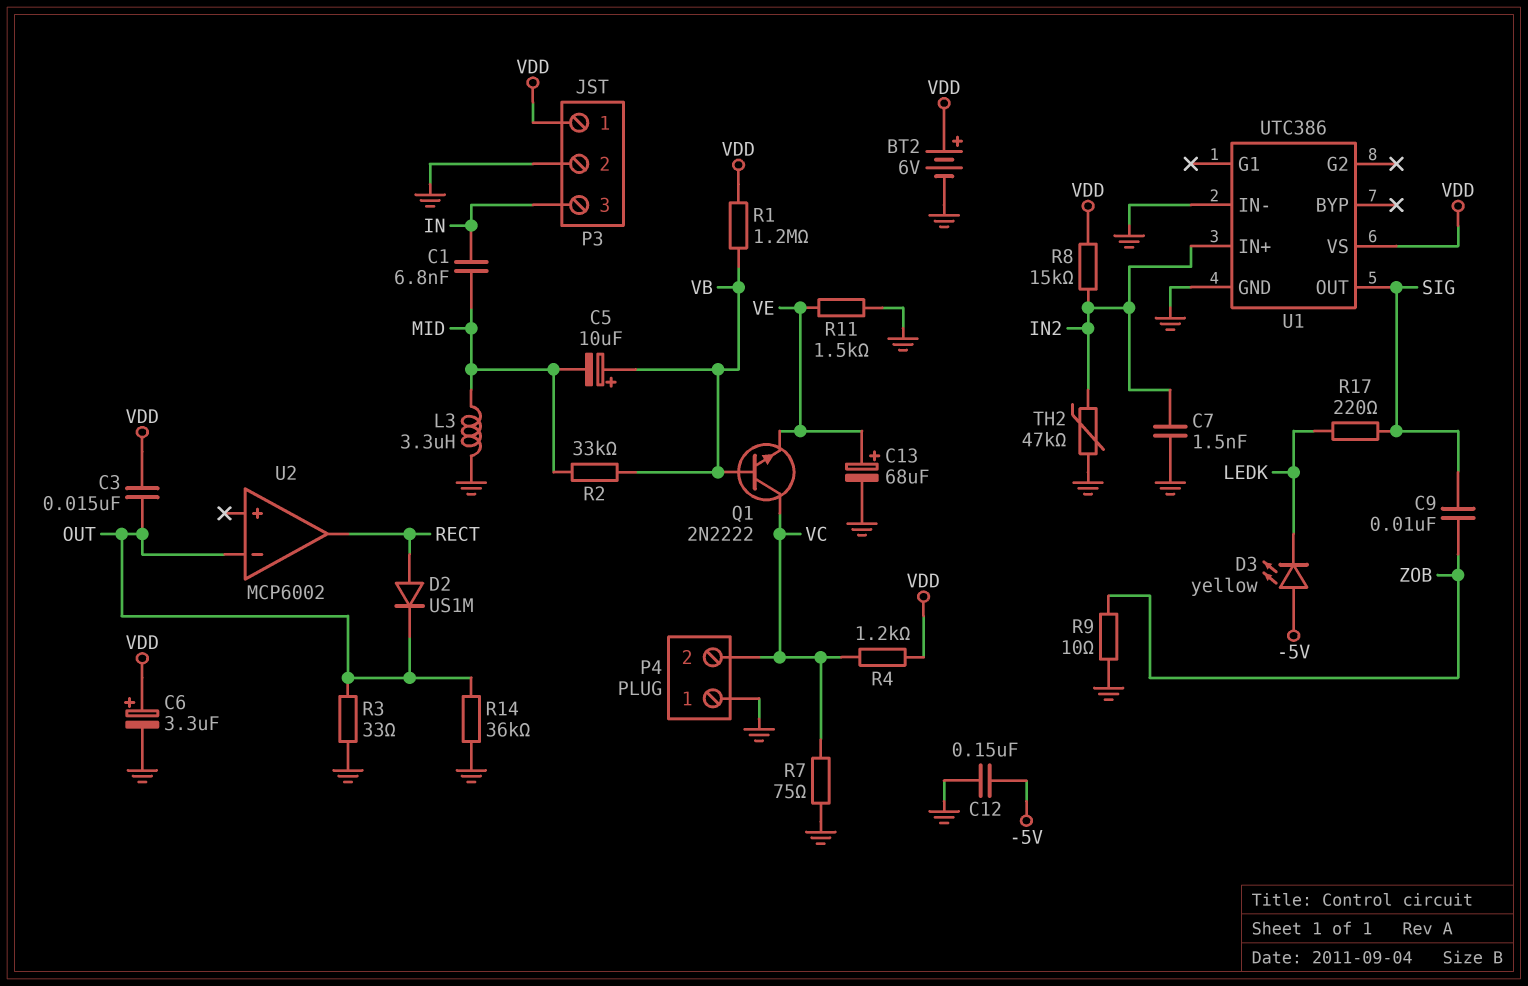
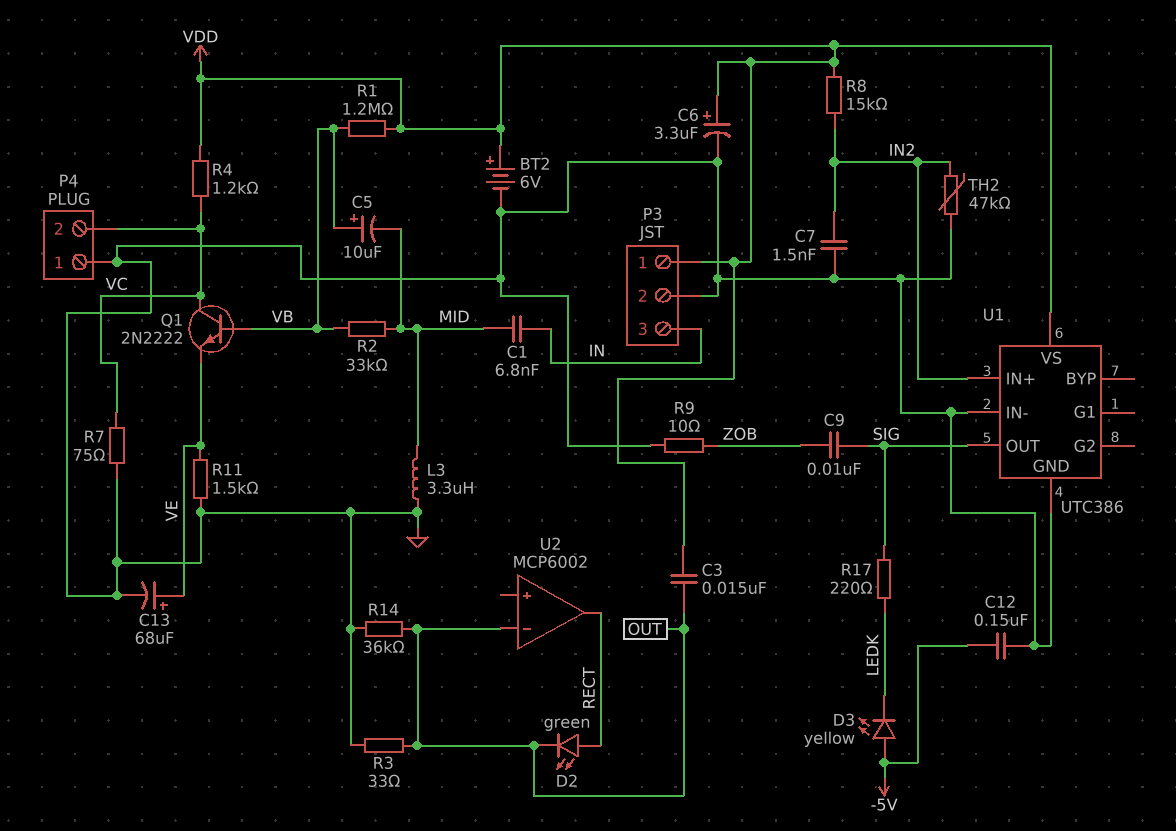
D2: diode US1M (A RECT, K OUT) -> LED green (A RECT, K OUT)

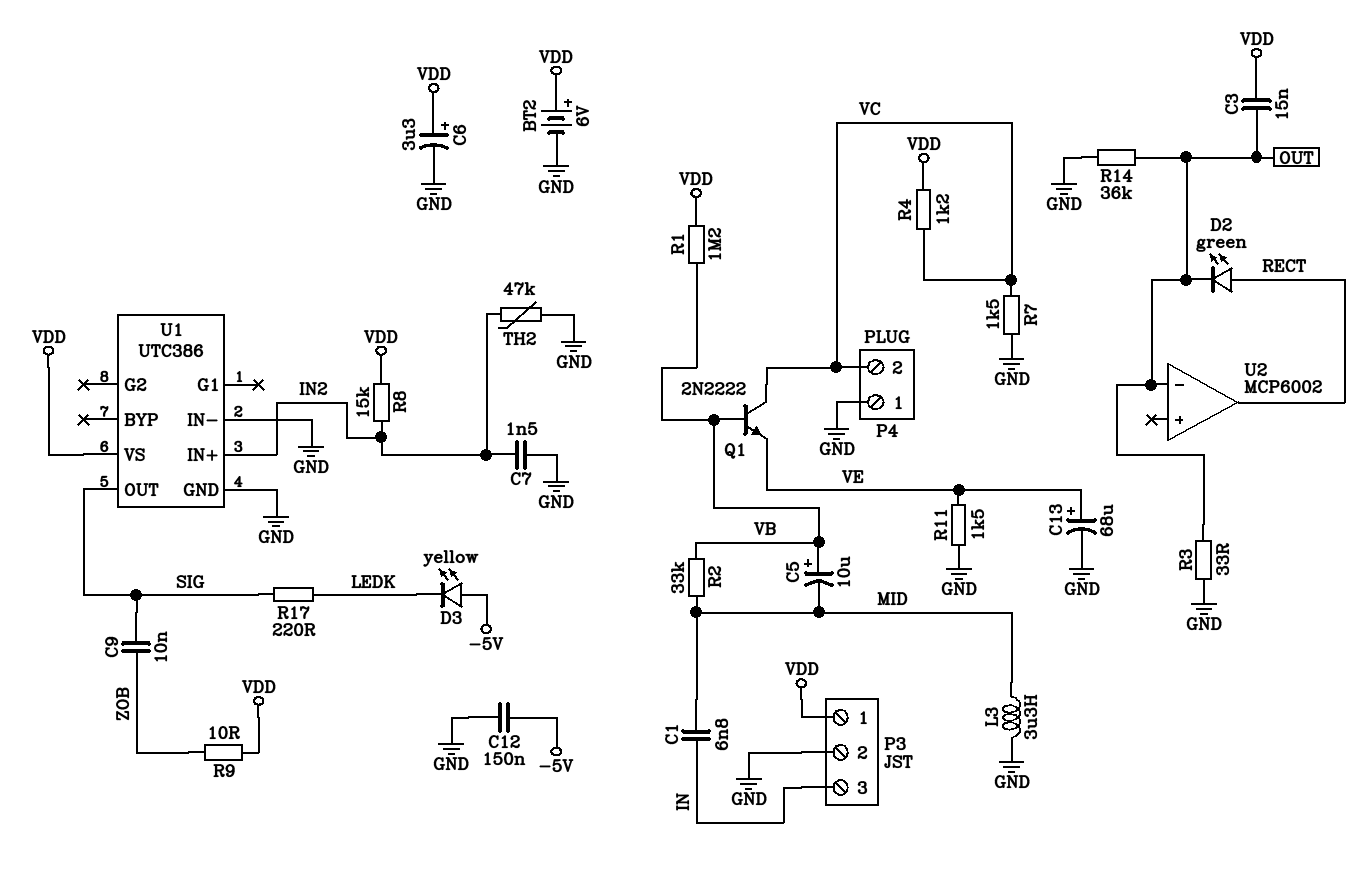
R7: 75 (GND, VC) -> 1.5k (GND, VC)
R9: 10 (GND, ZOB) -> 10 (VDD, ZOB)

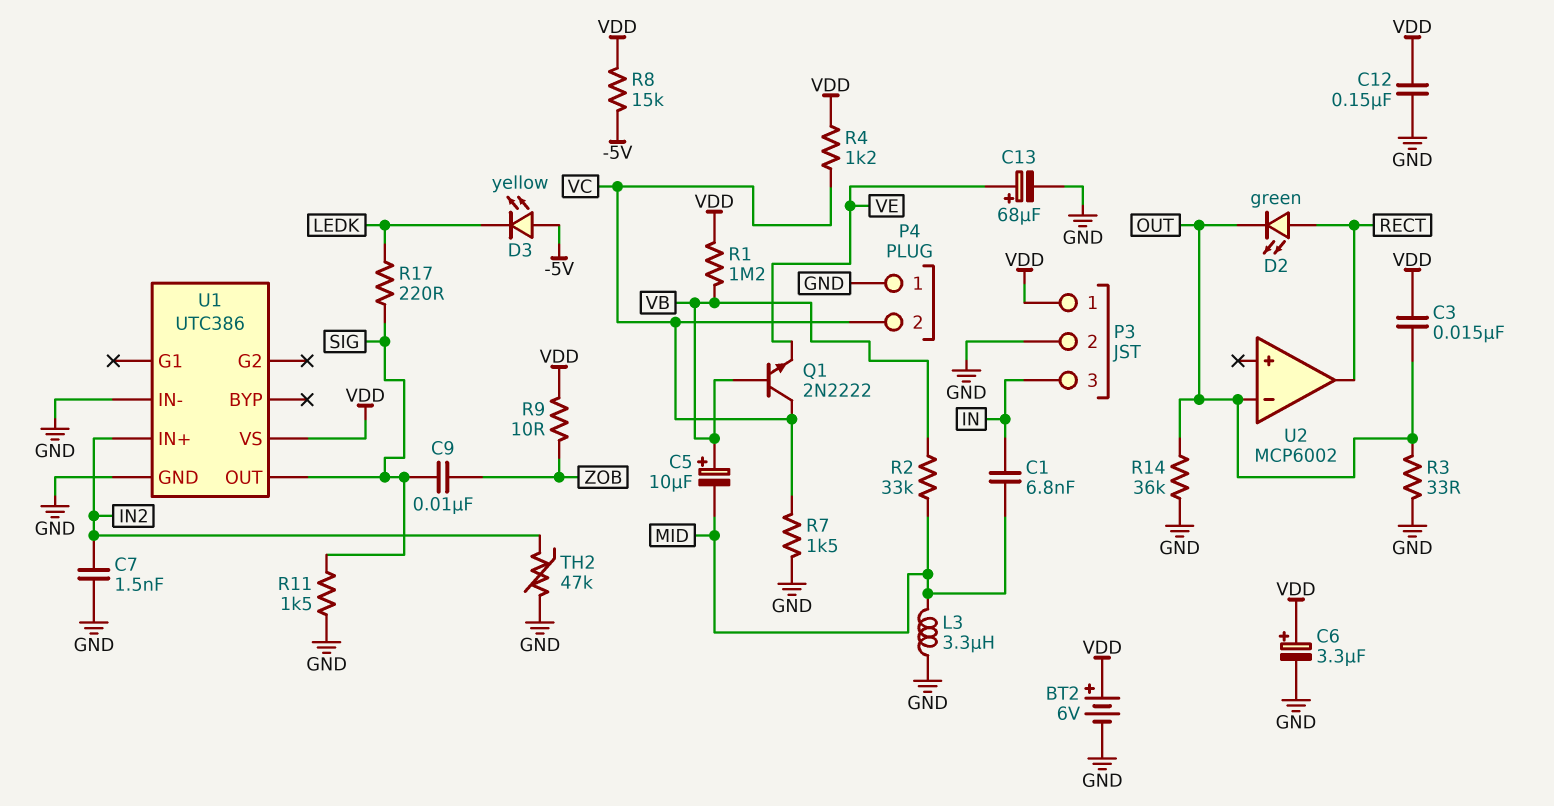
C12: 150nF (-5V, GND) -> 150nF (GND, VDD)
R8: 15k (IN2, VDD) -> 15k (-5V, VDD)
R11: 1.5k (GND, VE) -> 1.5k (GND, SIG)

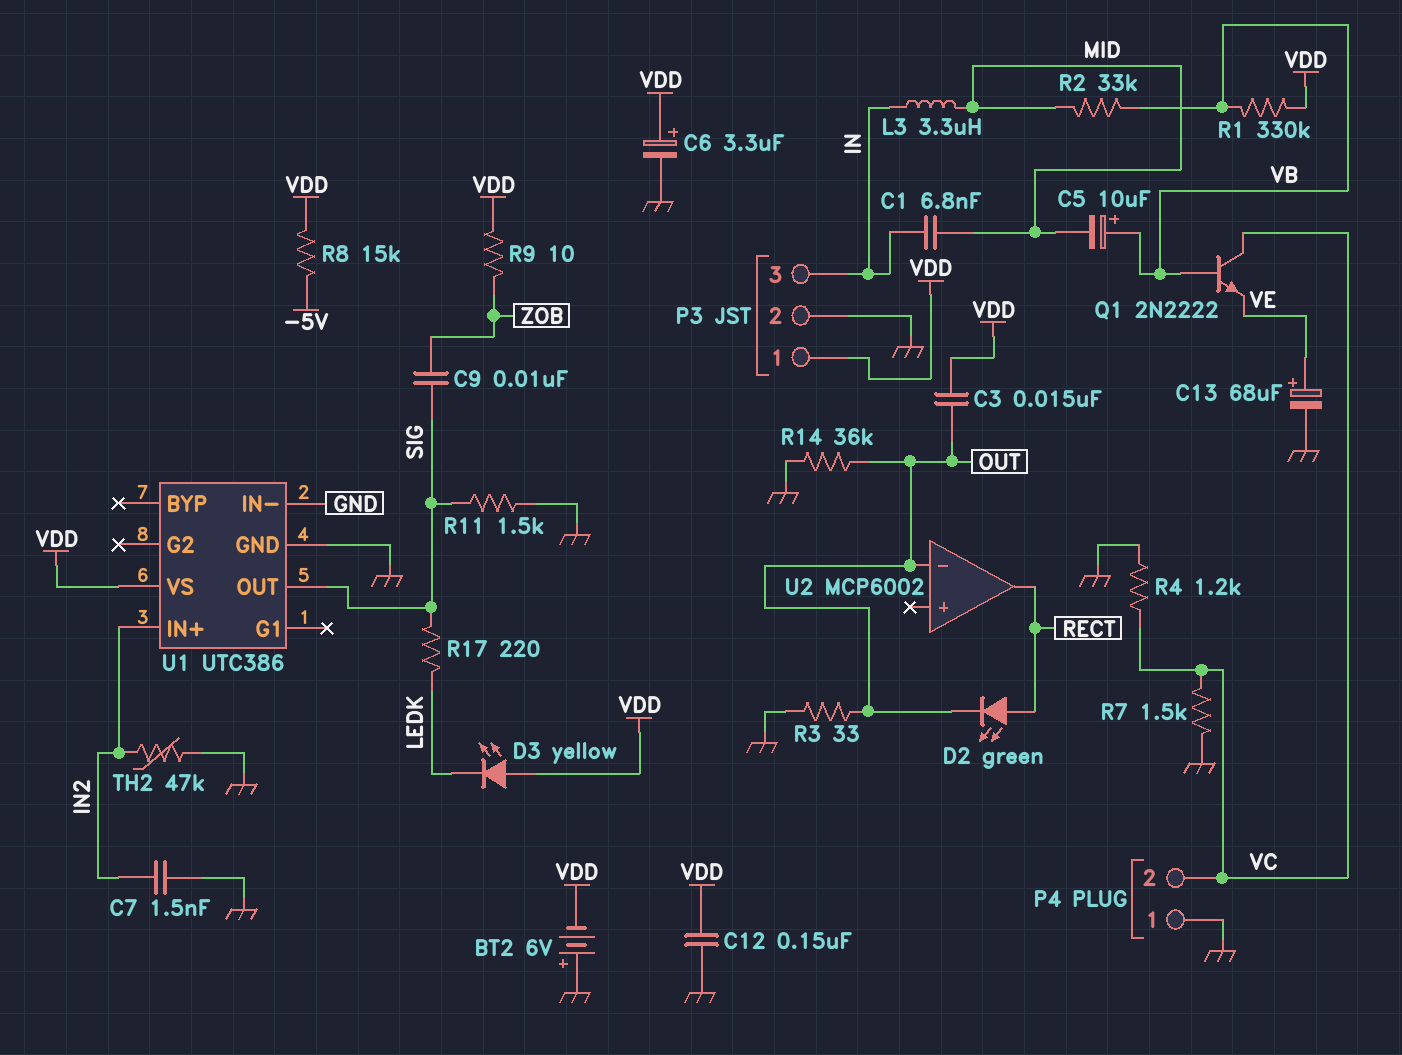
BT2: 6V (plus VDD, minus GND) -> 6V (plus GND, minus VDD)
D3: LED yellow (A -5V, K LEDK) -> LED yellow (A VDD, K LEDK)
L3: 3.3uH (GND, MID) -> 3.3uH (IN, MID)
R1: 1.2M (VB, VDD) -> 330k (VB, VDD)
R4: 1.2k (VC, VDD) -> 1.2k (GND, VC)

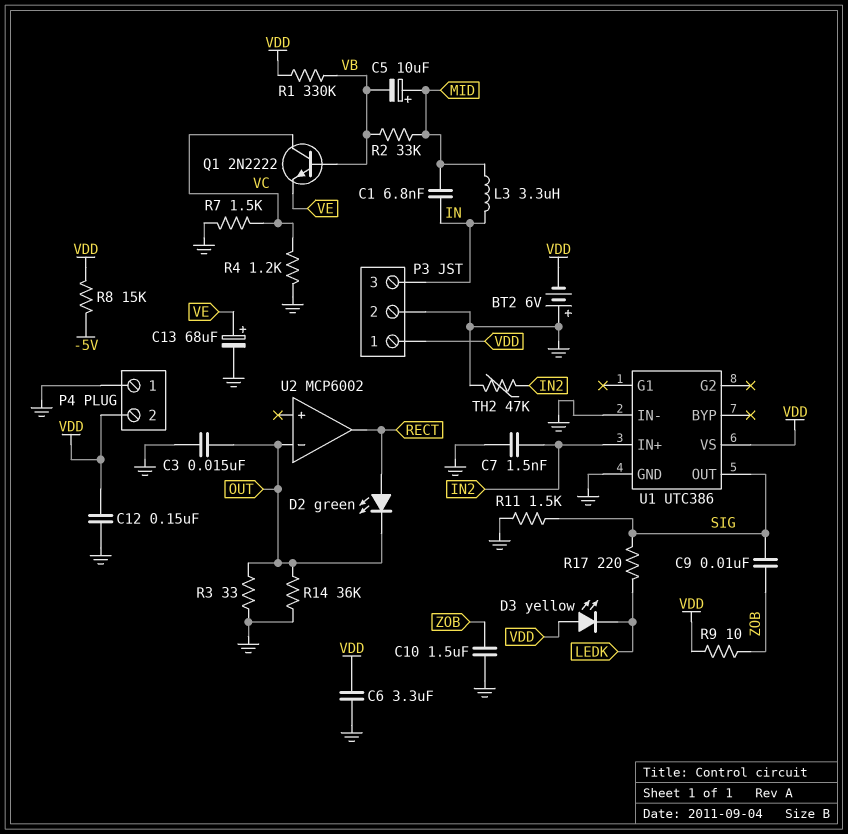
C3: 15nF (OUT, VDD) -> 15nF (GND, OUT)
C5: 10uF (plus VB, minus MID) -> 10uF (plus MID, minus VB)
C6: 3.3uF (plus VDD, minus GND) -> 3.3uF (GND, VDD)
C10: none -> 1.5uF (GND, ZOB)
P4 pin 2: VC -> VDD

